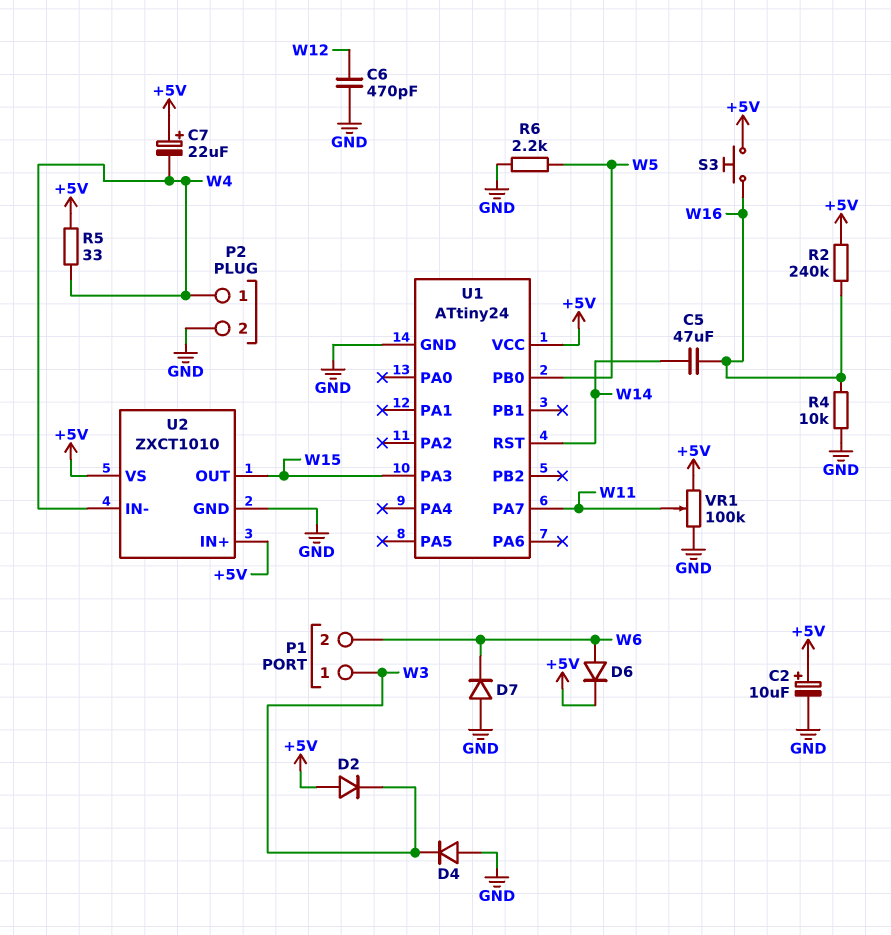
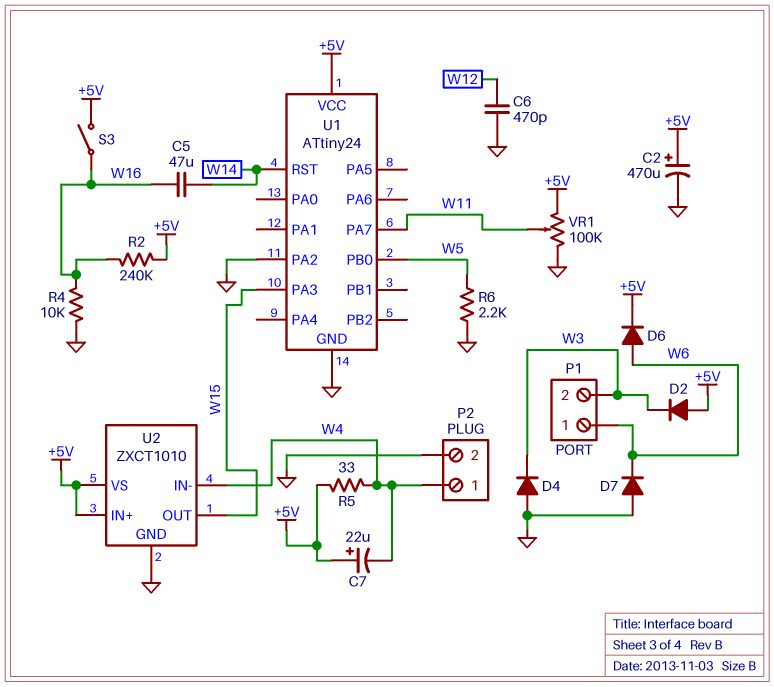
C2: 10uF (plus +5V, minus GND) -> 470uF (plus +5V, minus GND)
P1 pin 1: W3 -> W6
P1 pin 2: W6 -> W3
S3: button (+5V, W16) -> switch (+5V, W16)
U1 pin PA2: none -> GND

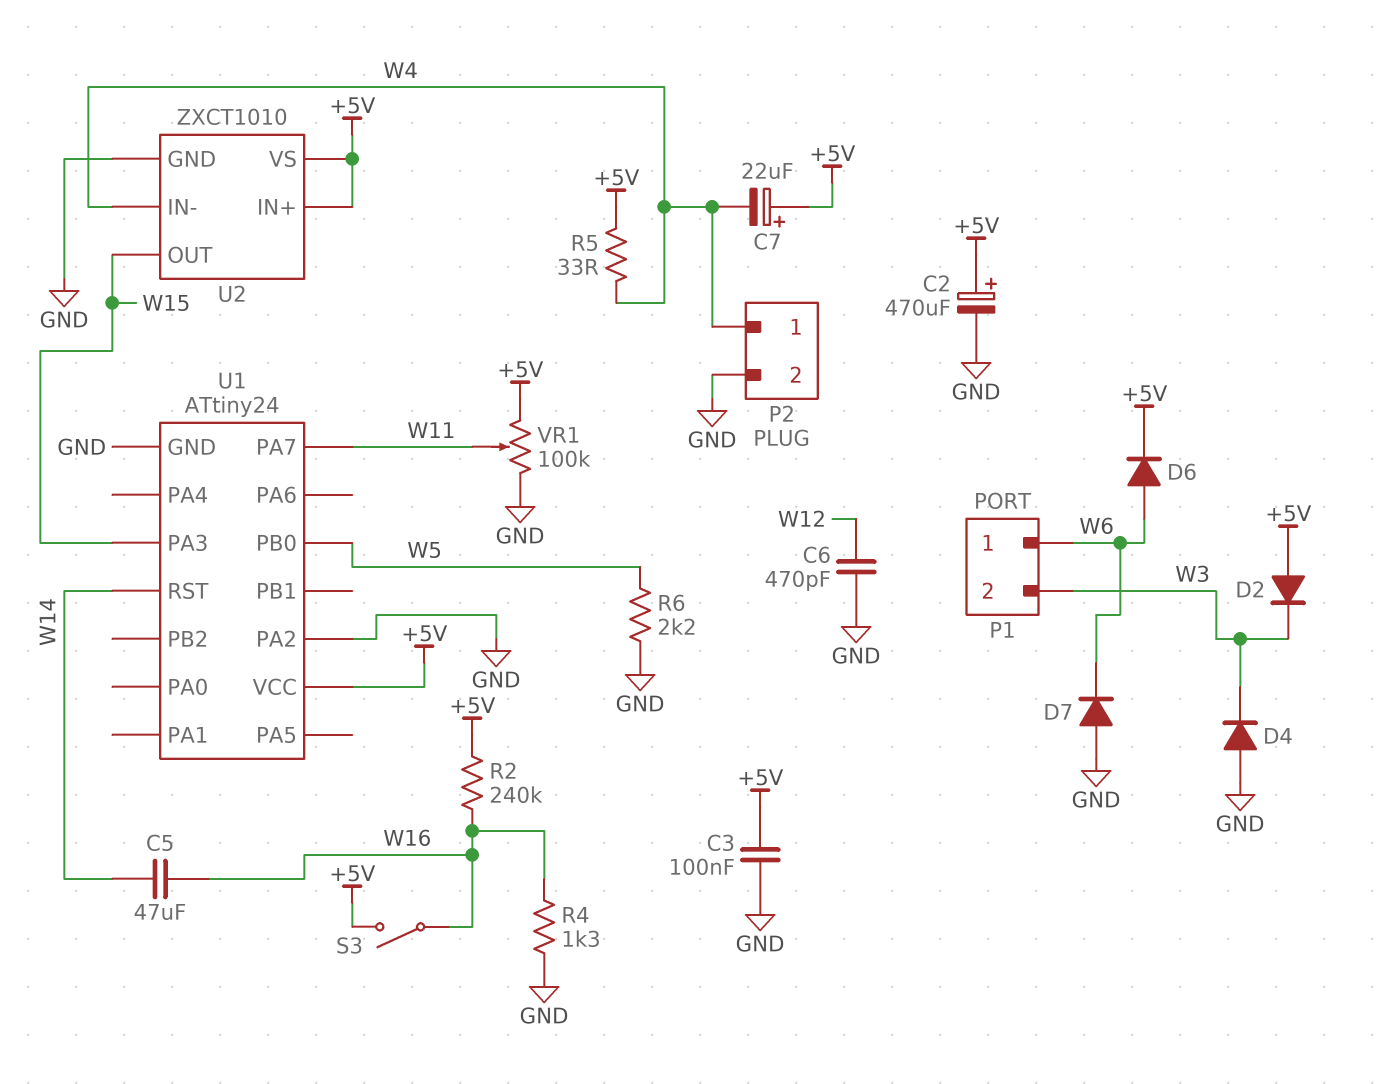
C3: none -> 100nF (+5V, GND)
R4: 10k (GND, W16) -> 1.3k (GND, W16)

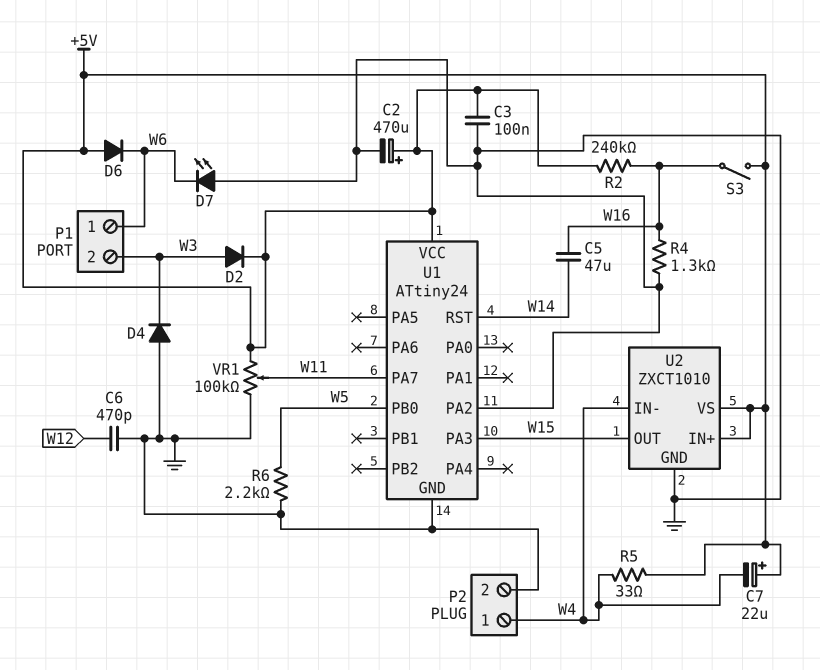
D2: diode (A +5V, K W3) -> diode (A W3, K +5V)
D6: diode (A W6, K +5V) -> diode (A +5V, K W6)
D7: diode (A GND, K W6) -> LED (A GND, K W6)

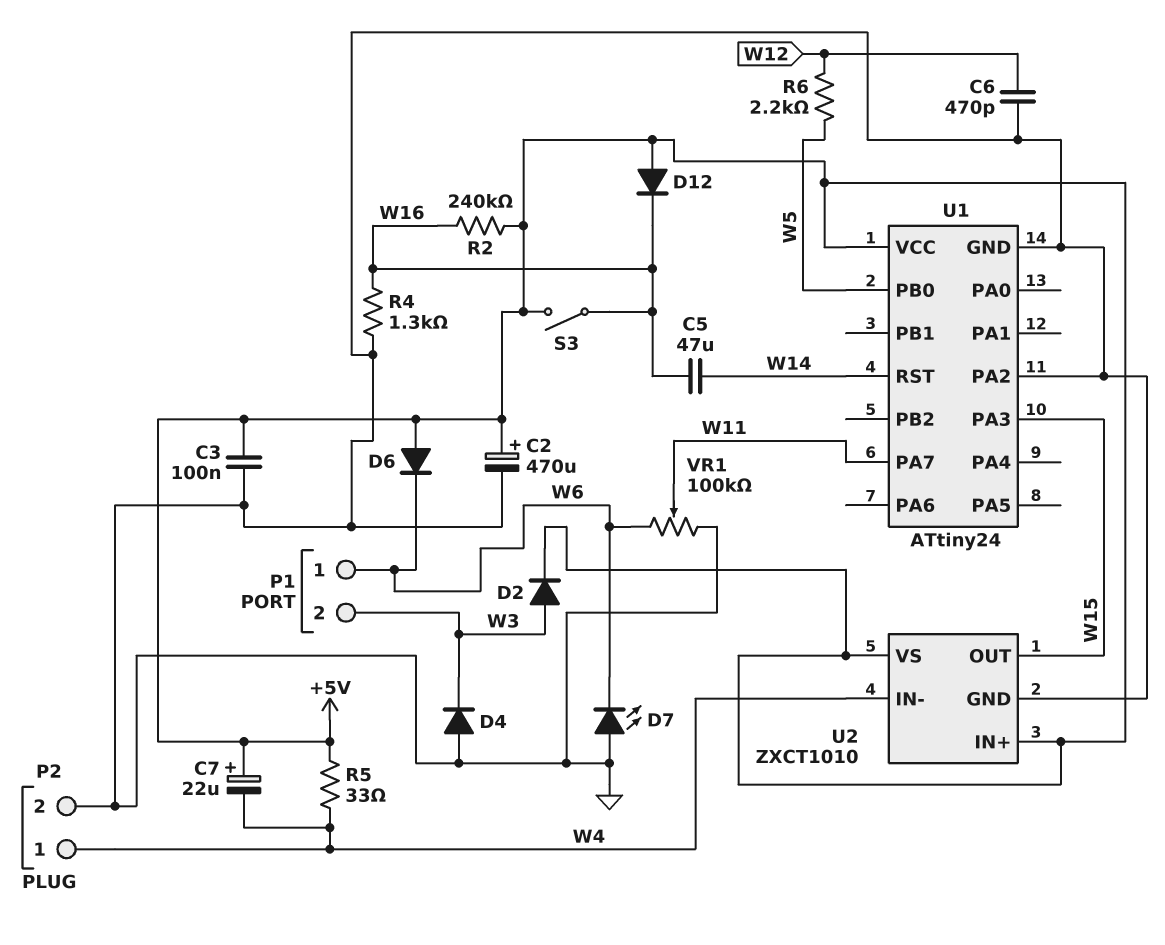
D12: none -> diode (A +5V, K W16)
R6: 2.2k (GND, W5) -> 2.2k (W5, W12)
VR1: 100k (+5V, GND, wiper W11) -> 100k (GND, W6, wiper W11)

